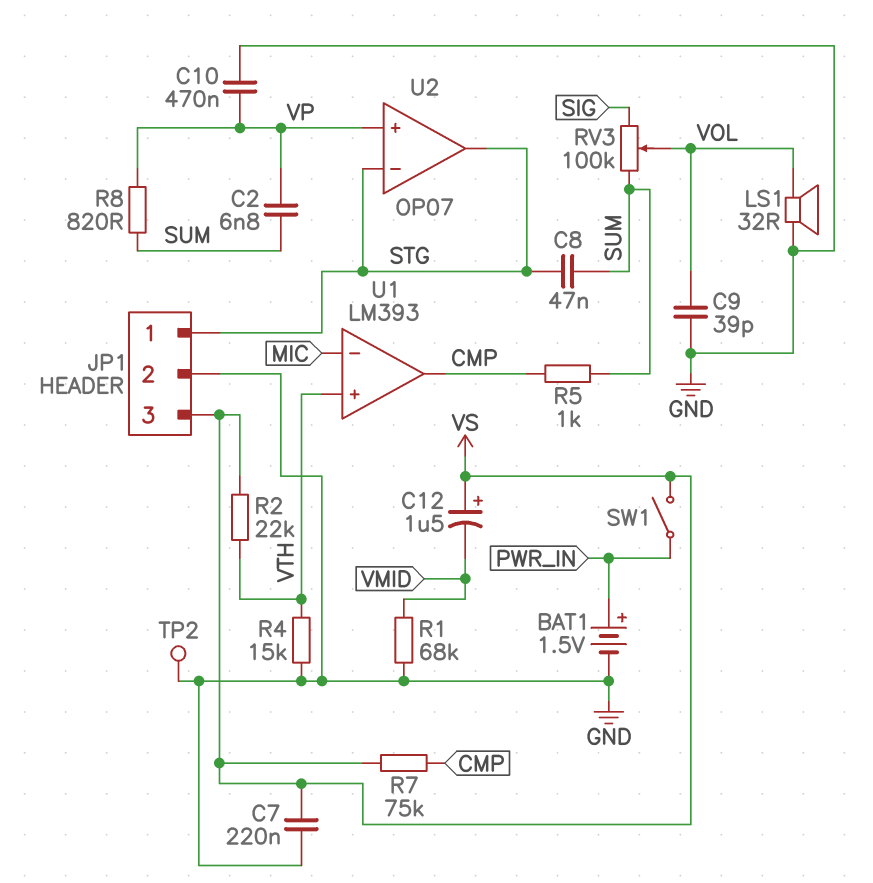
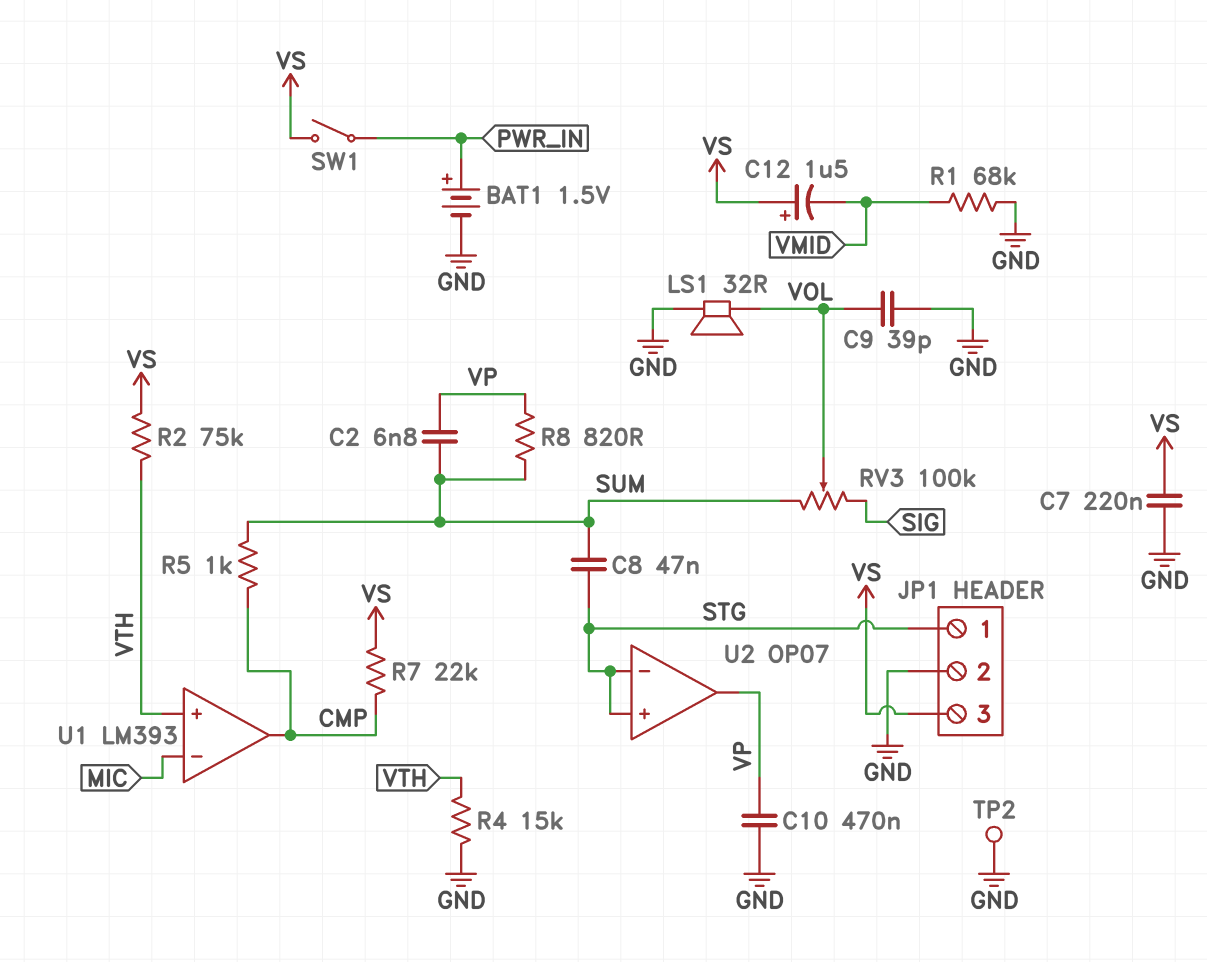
R2: 22k (VS, VTH) -> 75k (VS, VTH)
R7: 75k (CMP, VS) -> 22k (CMP, VS)
U2 pin in+: VP -> STG
U2 pin out: STG -> VP

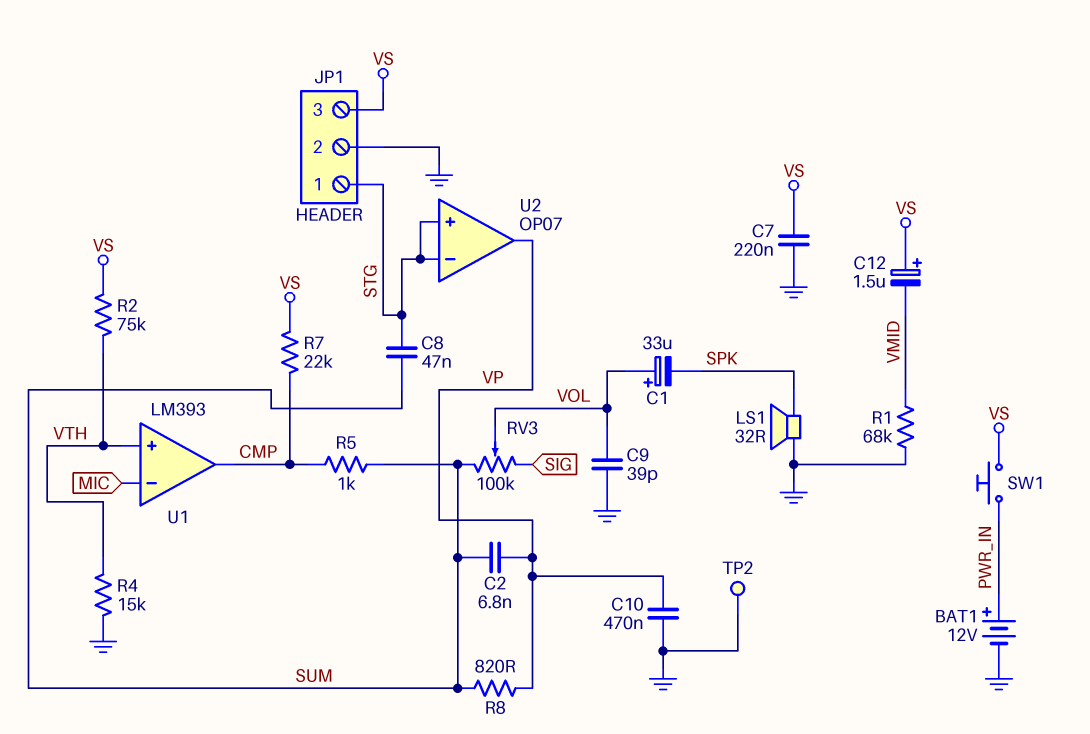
BAT1: 1.5V (plus PWR_IN, minus GND) -> 12V (plus PWR_IN, minus GND)
C1: none -> 33uF (plus VOL, minus SPK)
LS1: speaker 32R (GND, VOL) -> speaker 32R (GND, SPK)
SW1: switch (PWR_IN, VS) -> button (PWR_IN, VS)

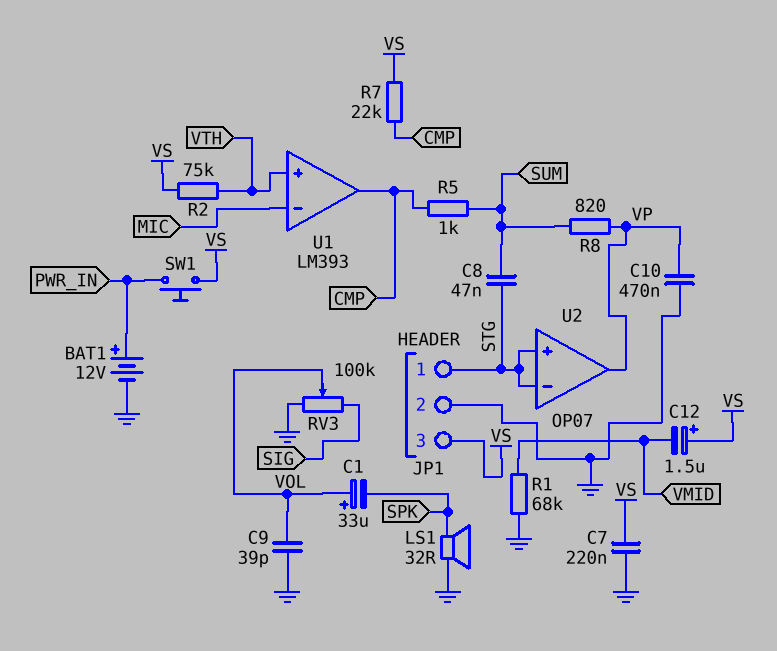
C2: 6.8nF (SUM, VP) -> none
R4: 15k (GND, VTH) -> none
RV3: 100k (SIG, SUM, wiper VOL) -> 100k (GND, SIG, wiper VOL)
TP2: test point (GND) -> none

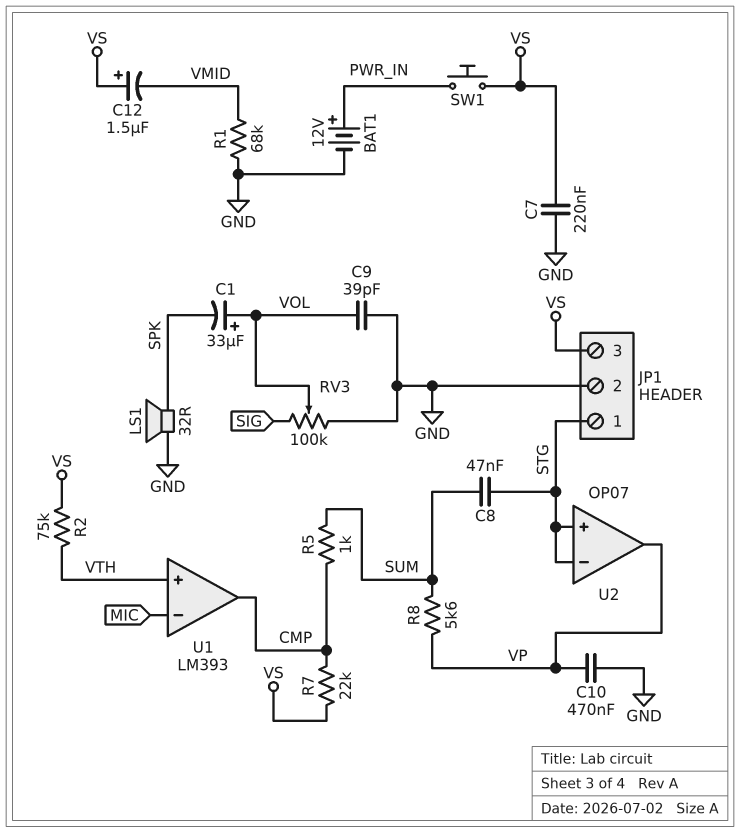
R8: 820 (SUM, VP) -> 5.6k (SUM, VP)

